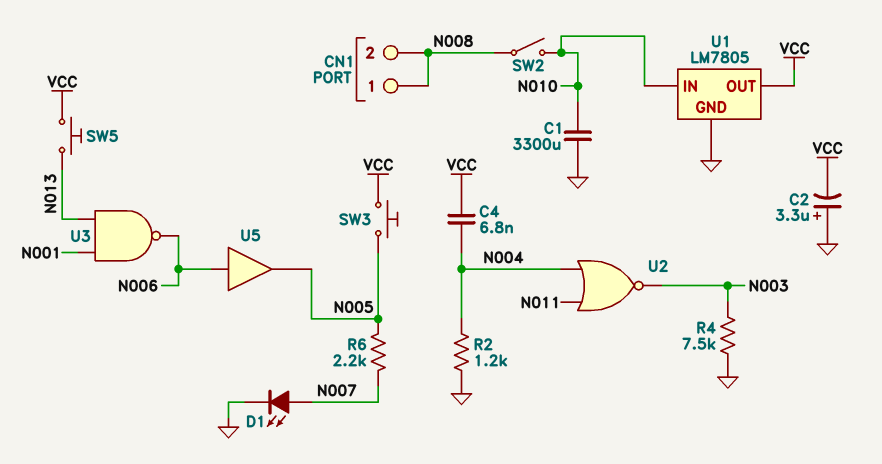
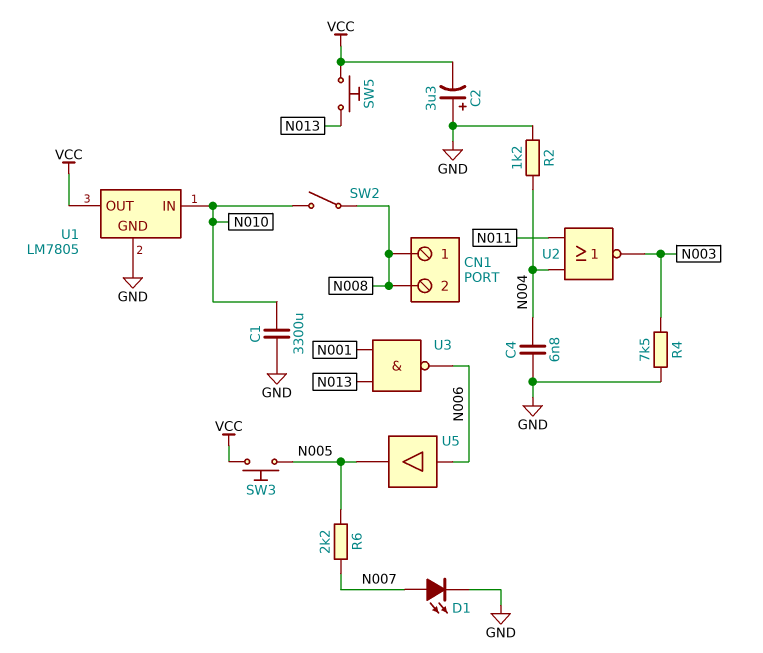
C4: 6.8nF (N004, VCC) -> 6.8nF (GND, N004)

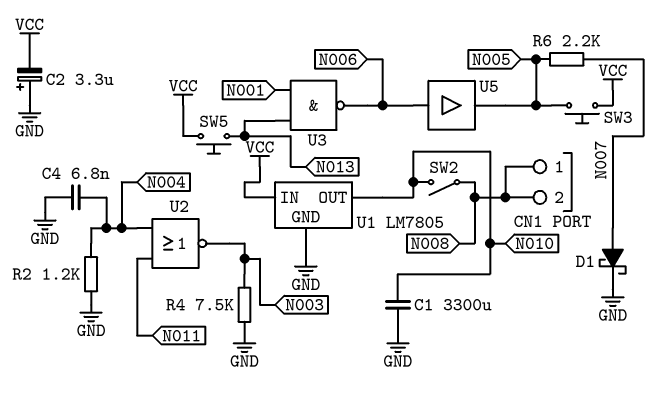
D1: LED (A N007, K GND) -> schottky (A N007, K GND)
U1 pin IN: N010 -> VCC
U1 pin OUT: VCC -> N010

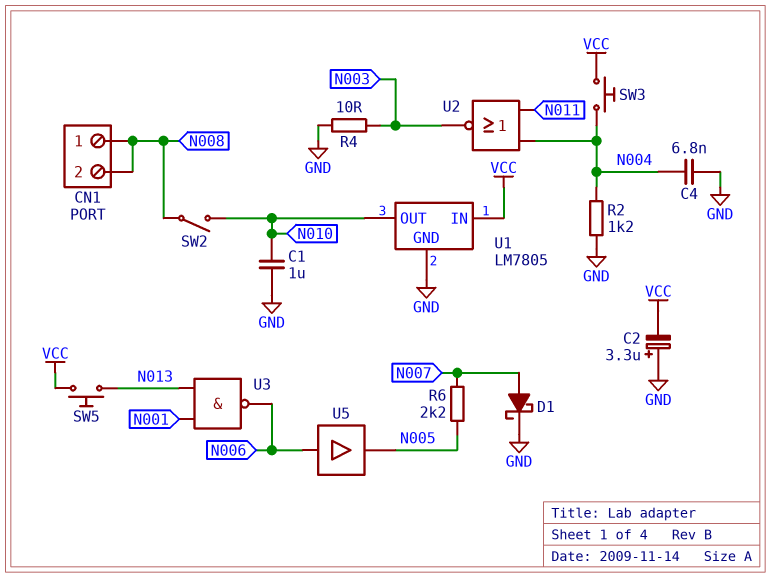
C1: 3300uF (GND, N010) -> 1uF (GND, N010)
R4: 7.5k (GND, N003) -> 10 (GND, N003)
SW3: button (N005, VCC) -> button (N004, VCC)

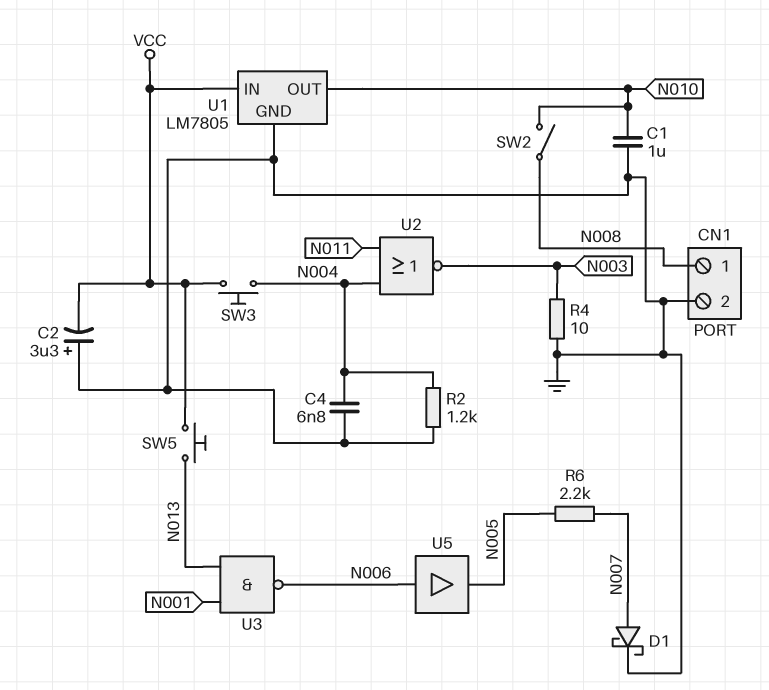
CN1 pin 2: N008 -> GND

